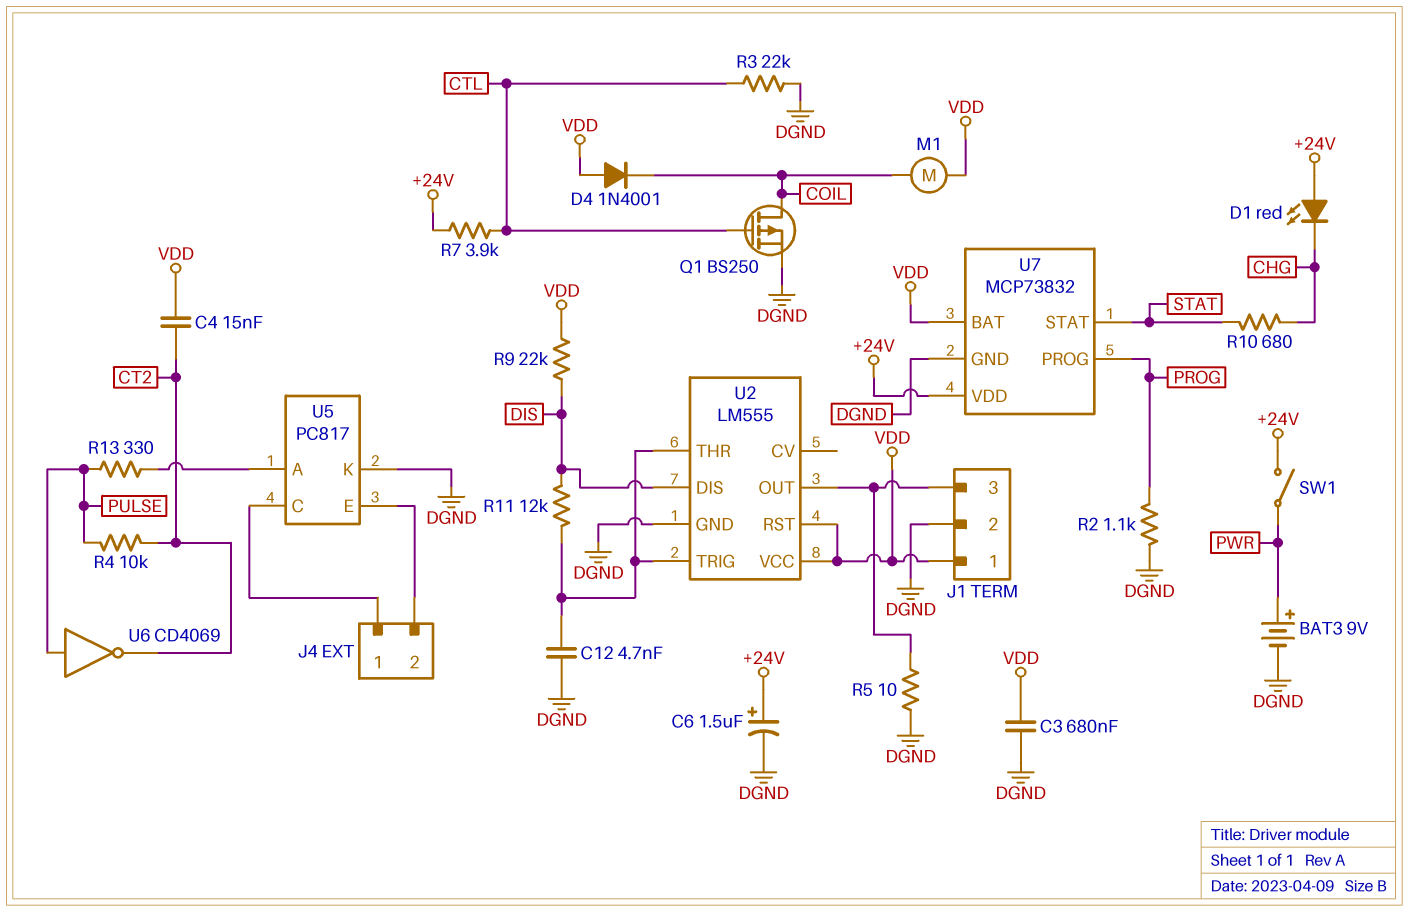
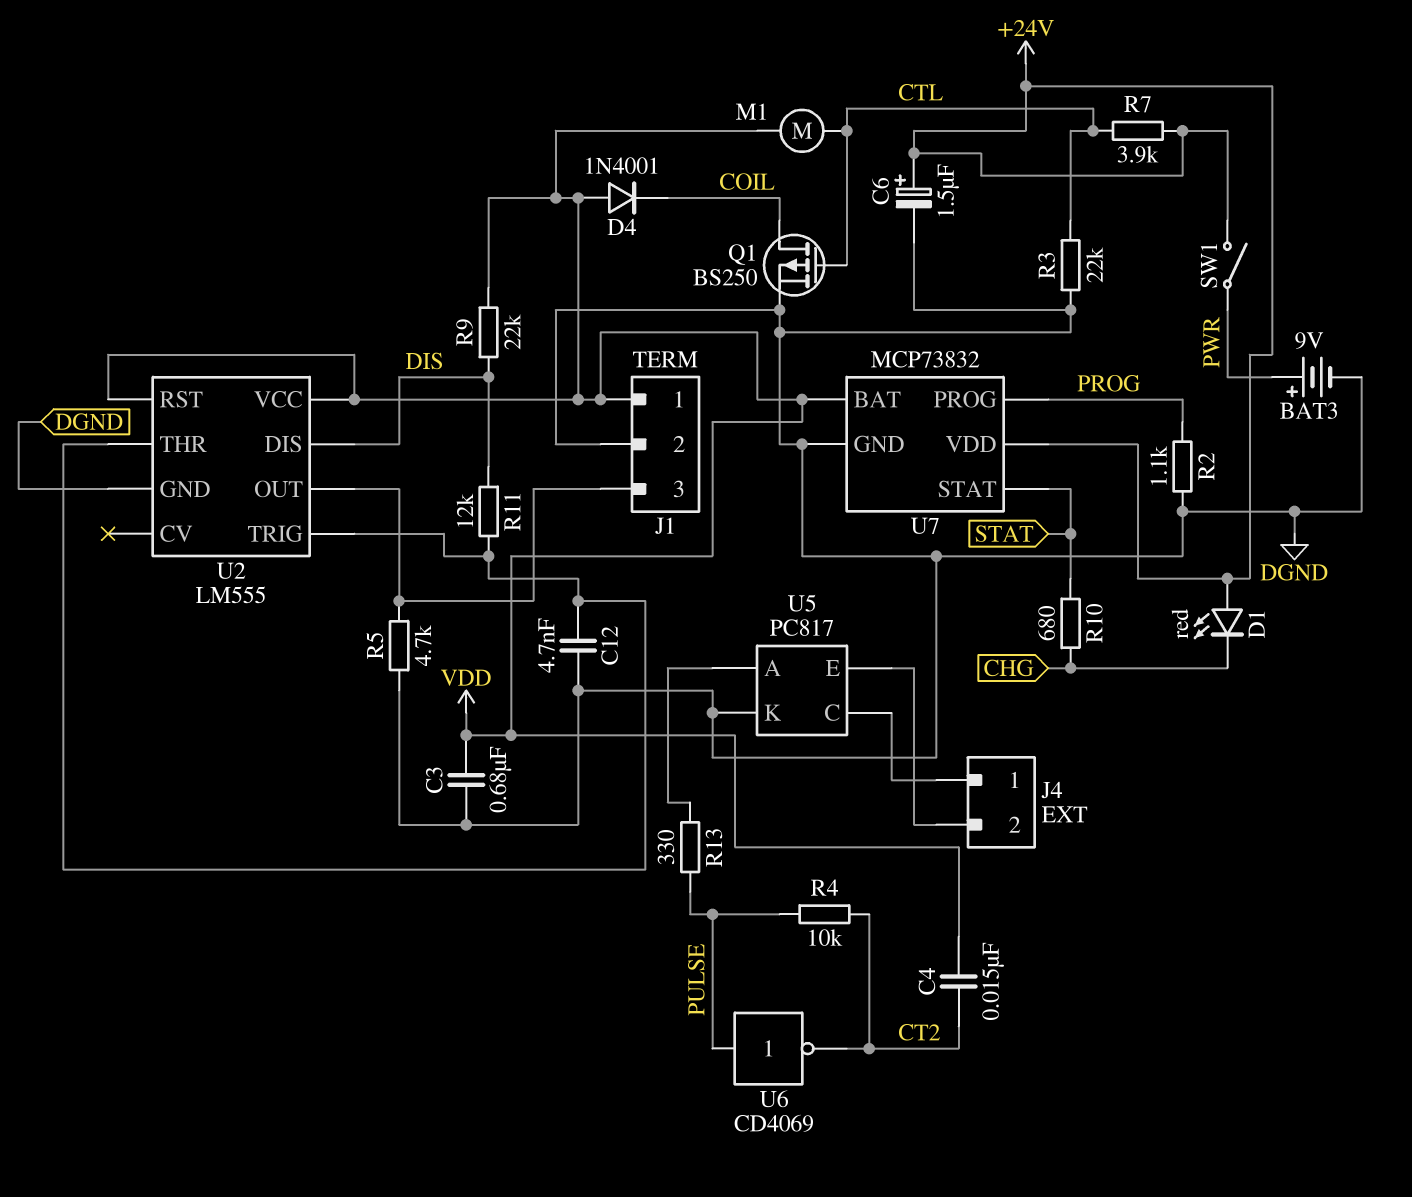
M1: motor (COIL, VDD) -> motor (CTL, VDD)
R5: 10 (DGND, J1/3) -> 4.7k (DGND, J1/3)

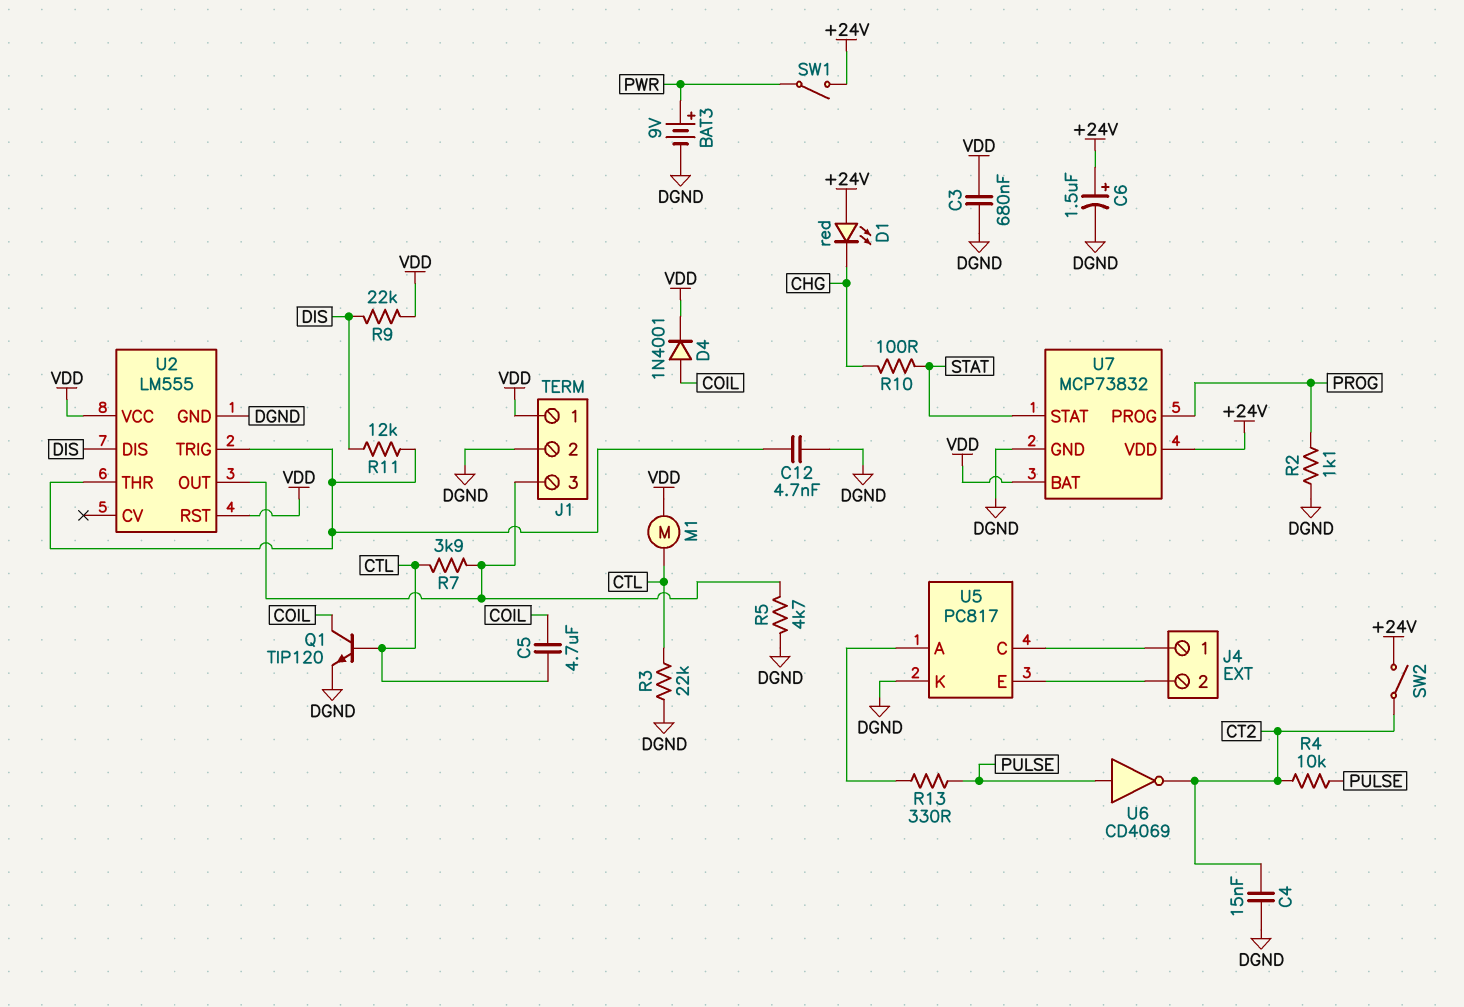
C4: 15nF (CT2, VDD) -> 15nF (CT2, DGND)
C5: none -> 4.7uF (COIL, CTL)
D4: diode 1N4001 (A VDD, K COIL) -> diode 1N4001 (A COIL, K VDD)
Q1: PMOS BS250 (G CTL, D COIL, S DGND) -> NPN TIP120 (B CTL, C COIL, E DGND)
R7: 3.9k (+24V, CTL) -> 3.9k (CTL, J1/3)
R10: 680 (CHG, STAT) -> 100 (CHG, STAT)
SW2: none -> switch (+24V, CT2)

